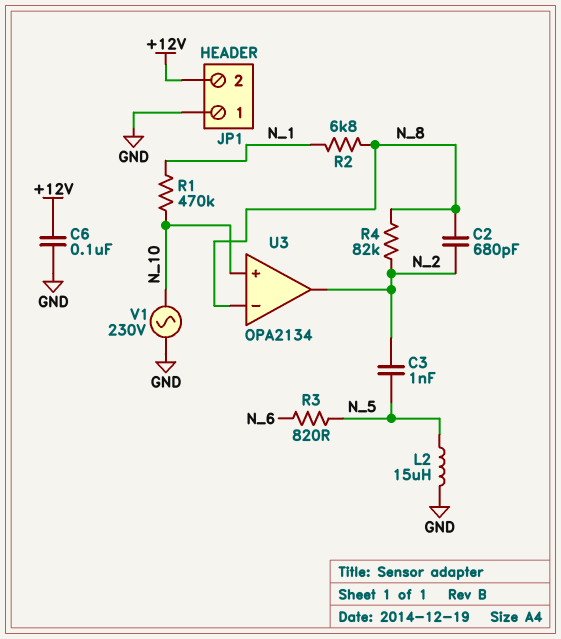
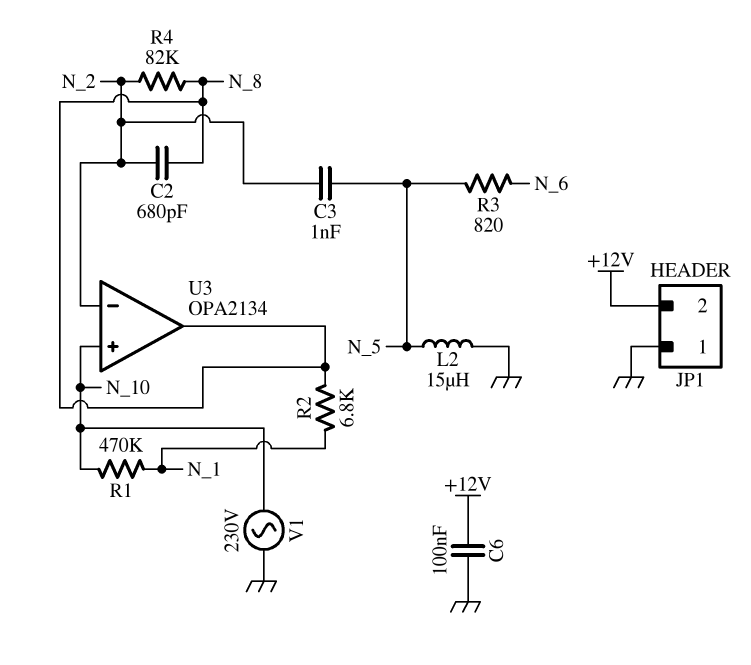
U3 pin in-: N_8 -> N_2
U3 pin out: N_2 -> N_8

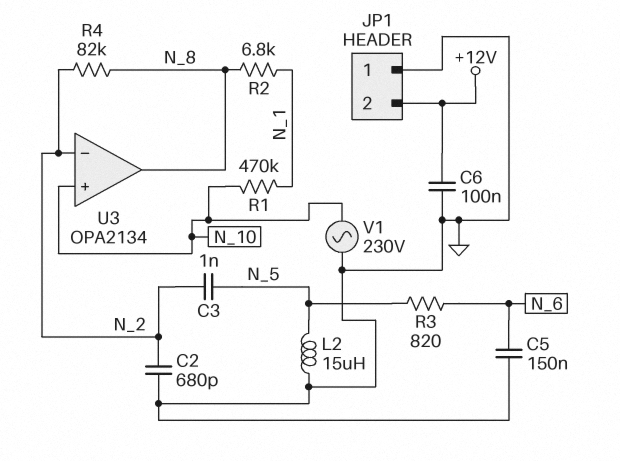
C2: 680pF (N_2, N_8) -> 680pF (GND, N_2)
C5: none -> 150nF (GND, N_6)

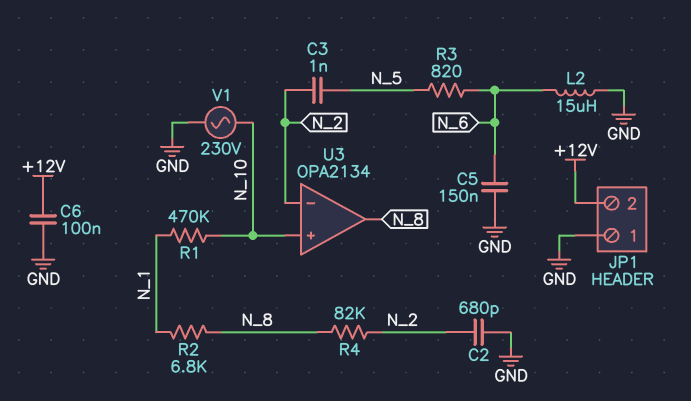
L2: 15uH (GND, N_5) -> 15uH (GND, N_6)

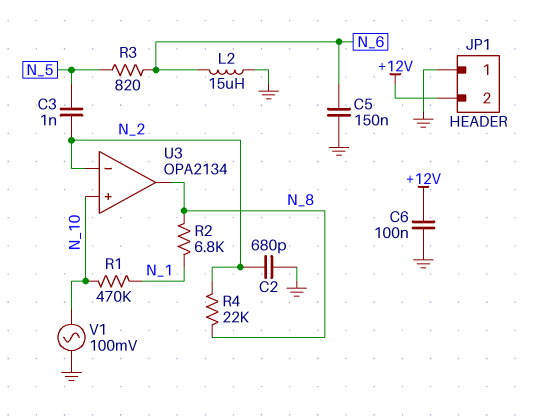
R4: 82k (N_2, N_8) -> 22k (N_2, N_8)
V1: AC 230V (GND, N_10) -> AC 100mV (GND, N_10)

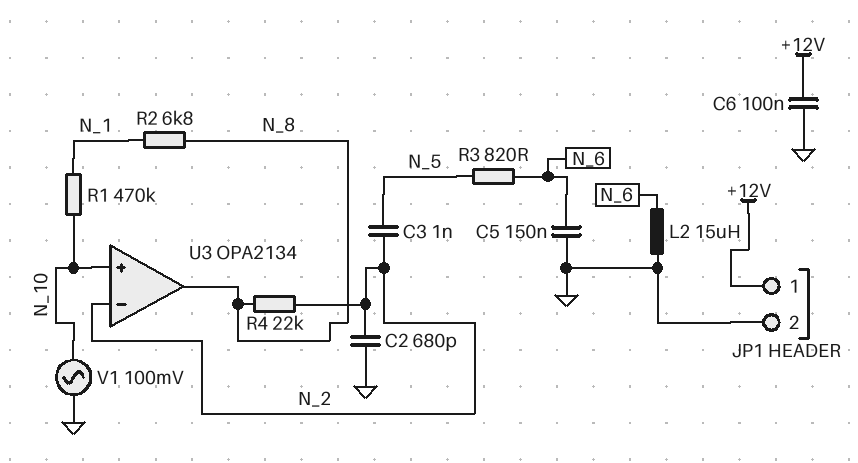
JP1 pin 1: GND -> +12V
JP1 pin 2: +12V -> GND

